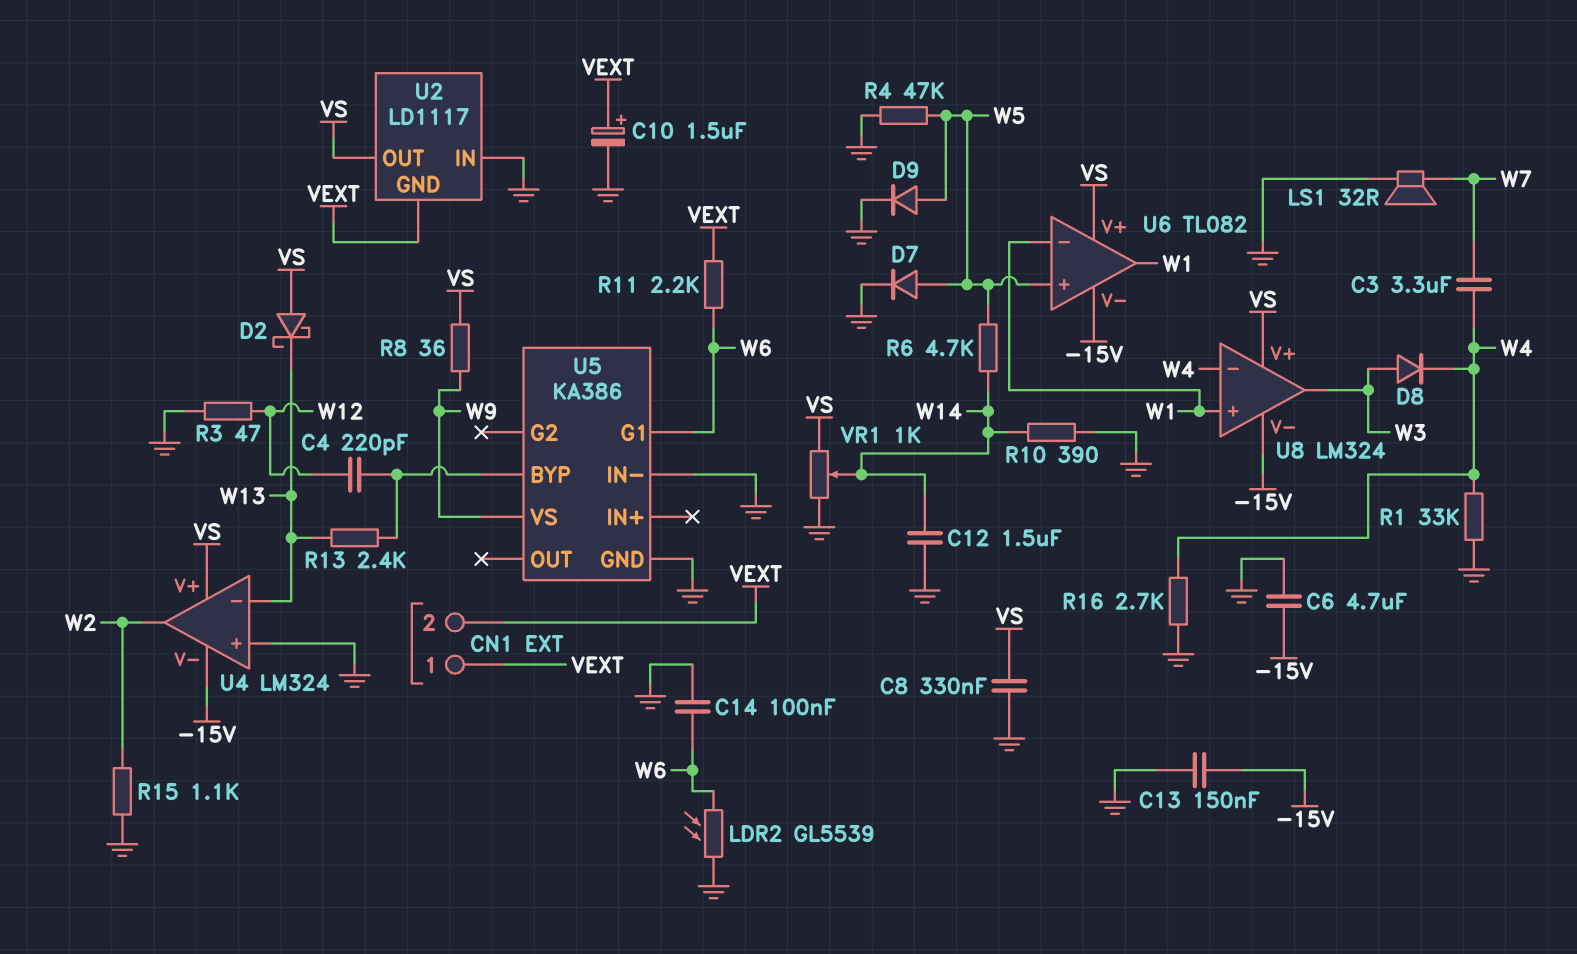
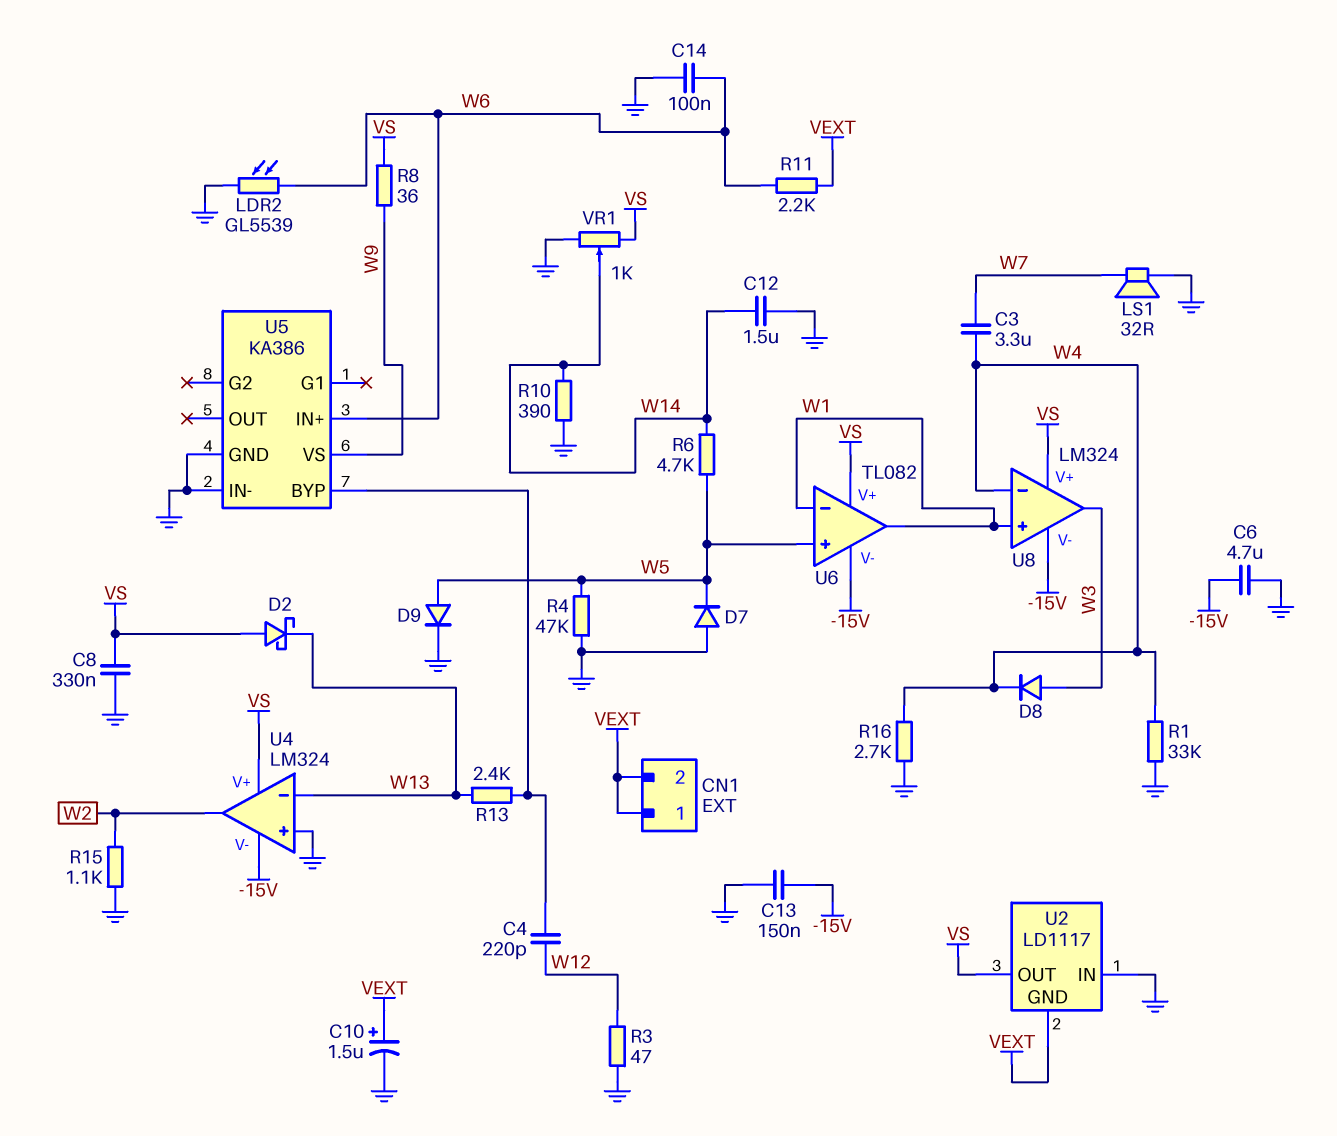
D7: diode (A W5, K GND) -> diode (A GND, K W5)
U5 pin G1: W6 -> none
U5 pin IN+: none -> W6

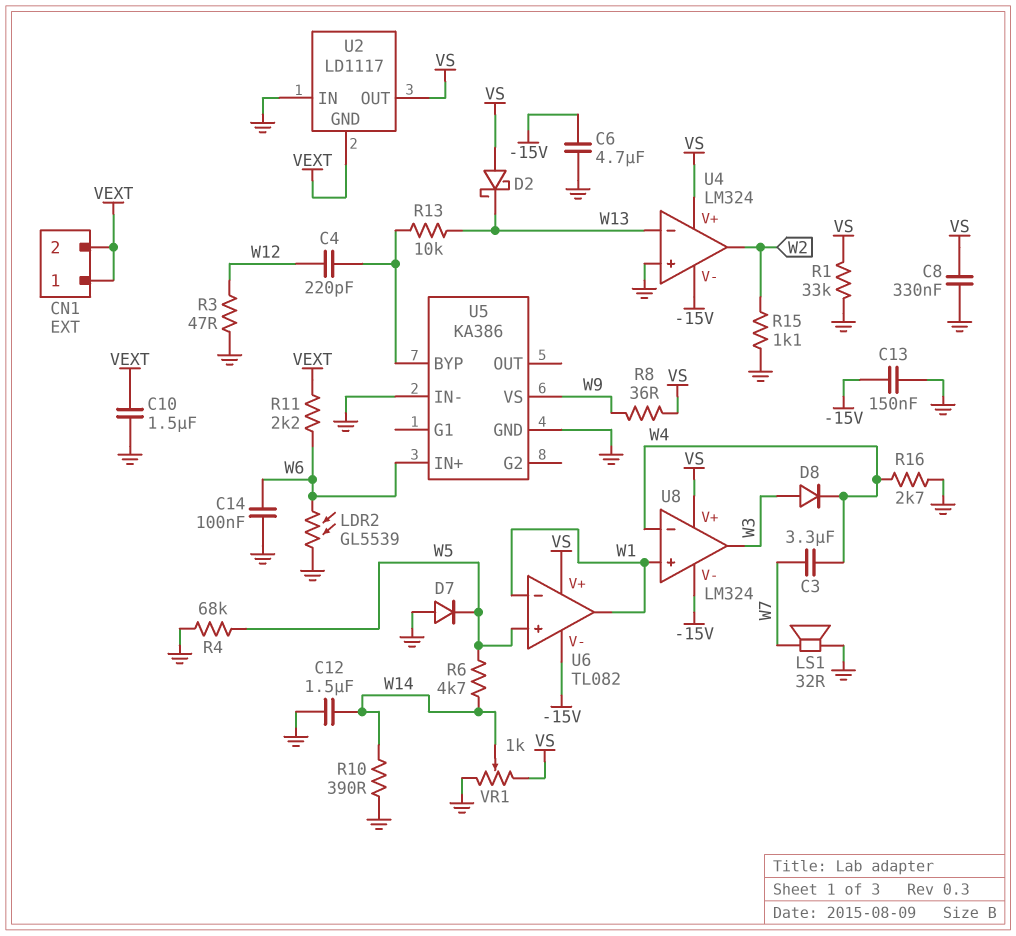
C10: 1.5uF (plus VEXT, minus GND) -> 1.5uF (GND, VEXT)
D9: diode (A W5, K GND) -> none
R1: 33k (GND, W4) -> 33k (GND, VS)
R4: 47k (GND, W5) -> 68k (GND, W5)
R13: 2.4k (U5/BYP, W13) -> 10k (U5/BYP, W13)

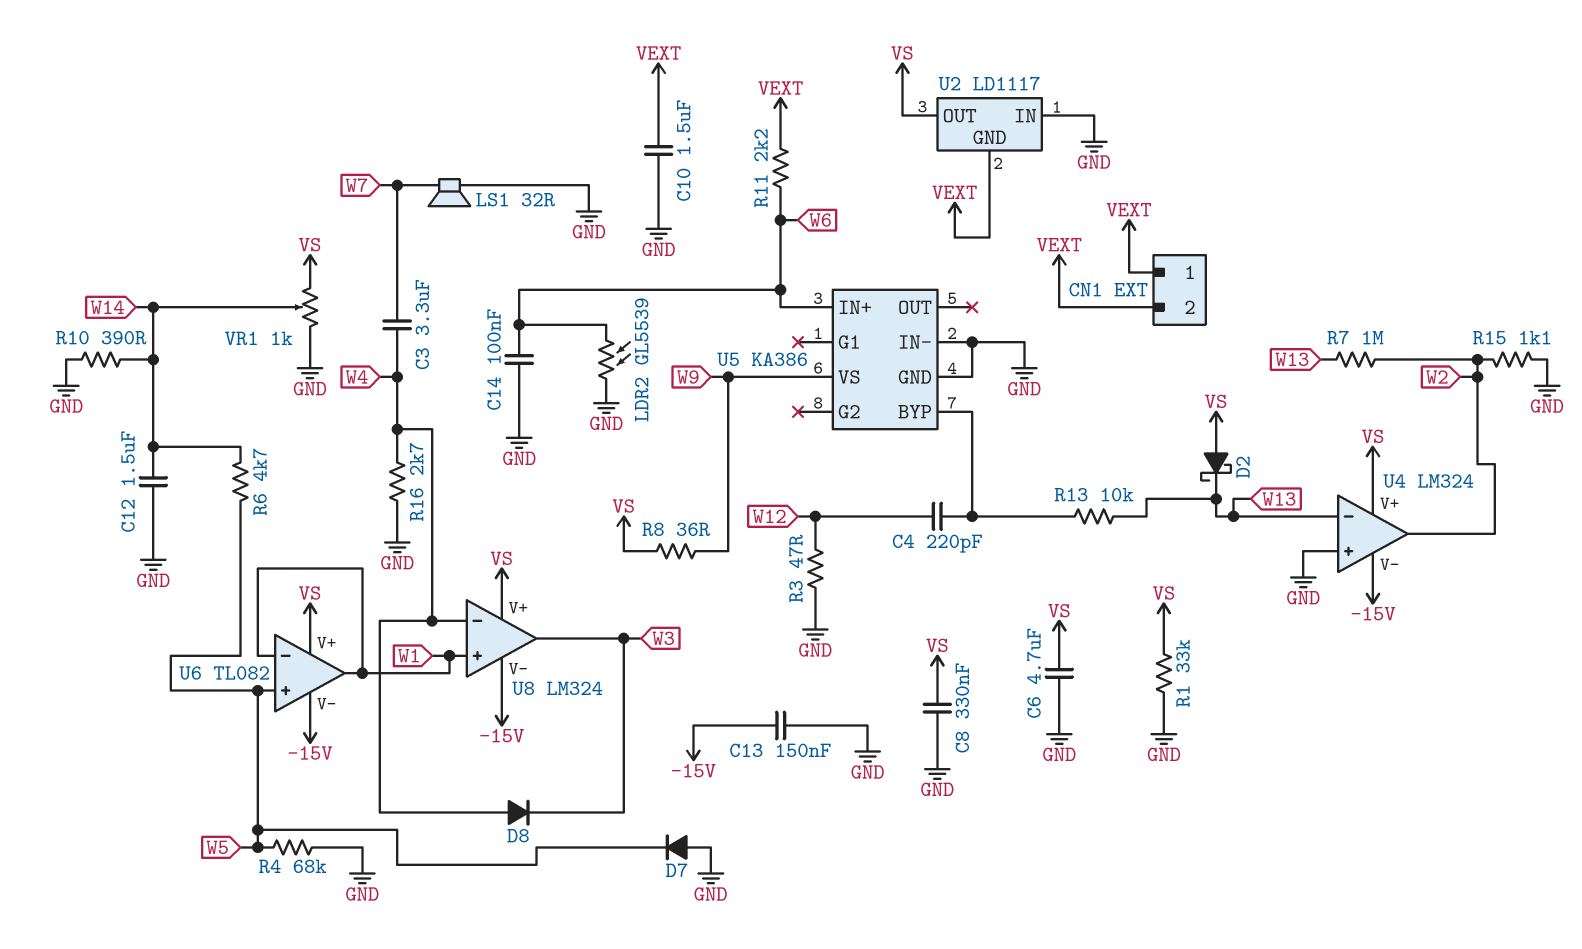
C6: 4.7uF (-15V, GND) -> 4.7uF (GND, VS)
D8: diode (A W3, K W4) -> diode (A W4, K W3)
R7: none -> 1M (W2, W13)

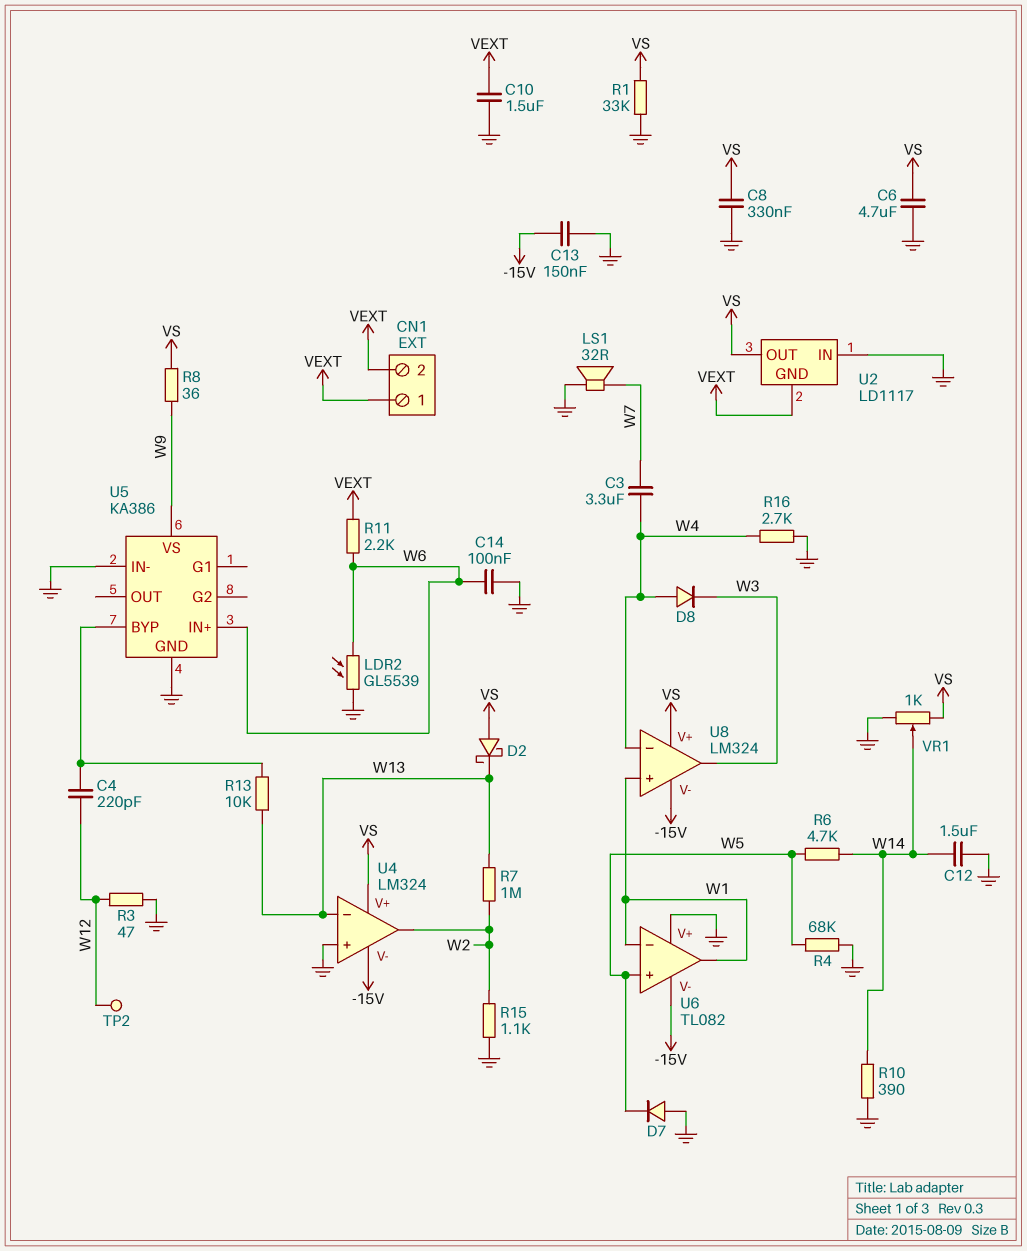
TP2: none -> test point (W12)
U6 pin V+: VS -> GND

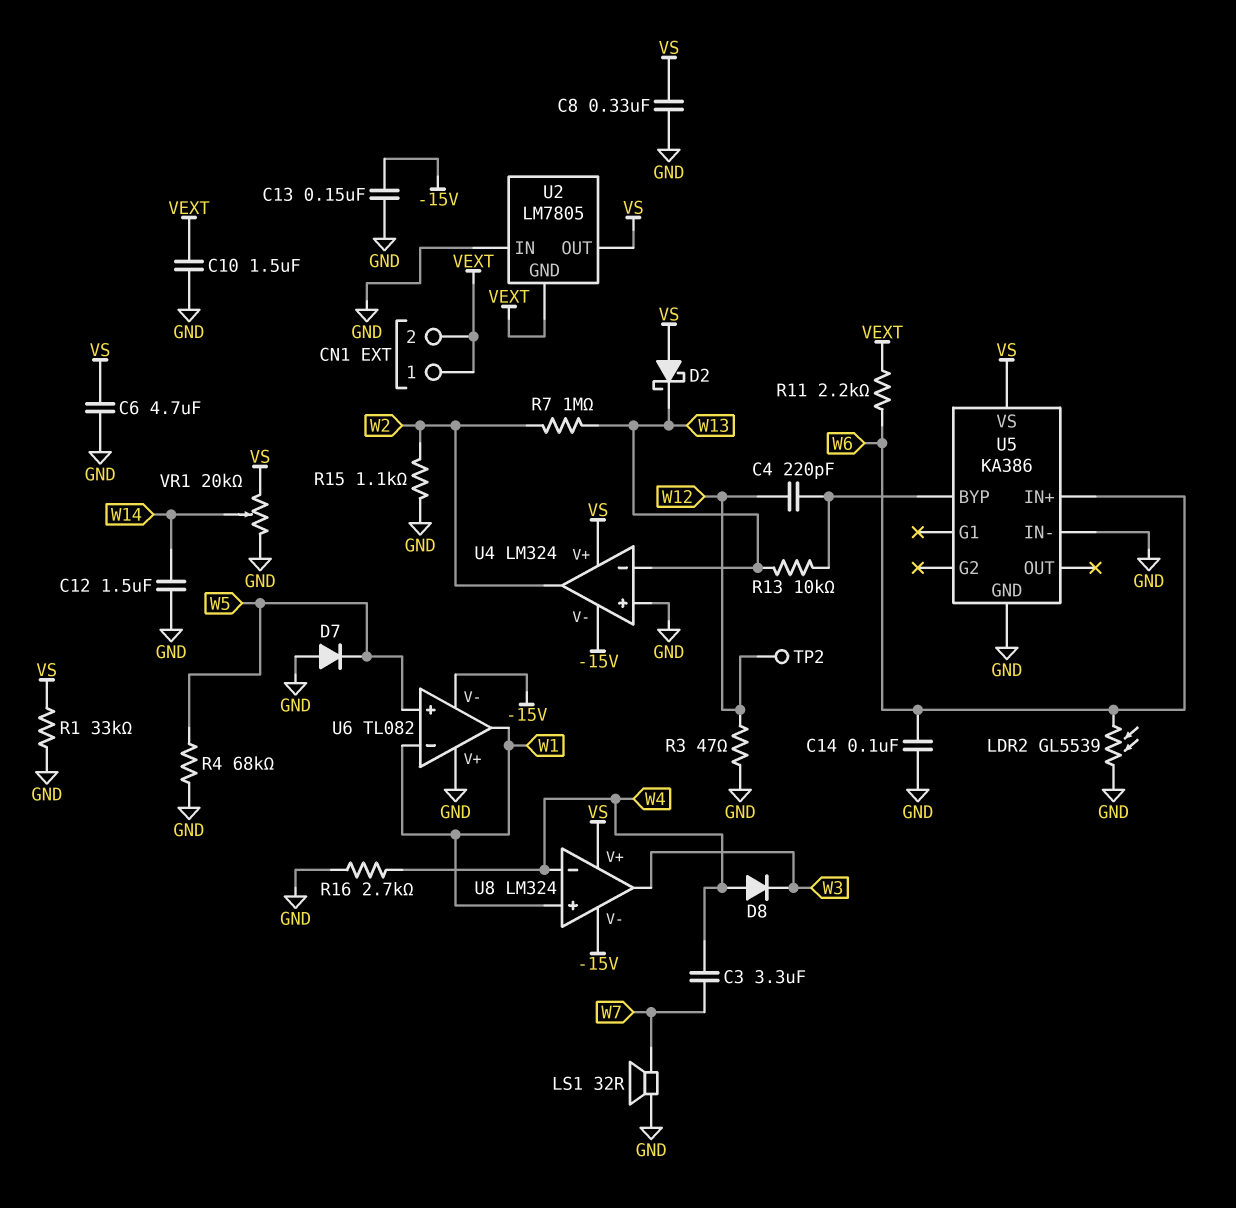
R6: 4.7k (W5, W14) -> none
R8: 36 (VS, W9) -> none
R10: 390 (GND, W14) -> none
U2: LD1117 -> LM7805
U5 pin VS: W9 -> VS
VR1: 1k (GND, VS, wiper W14) -> 20k (GND, VS, wiper W14)

